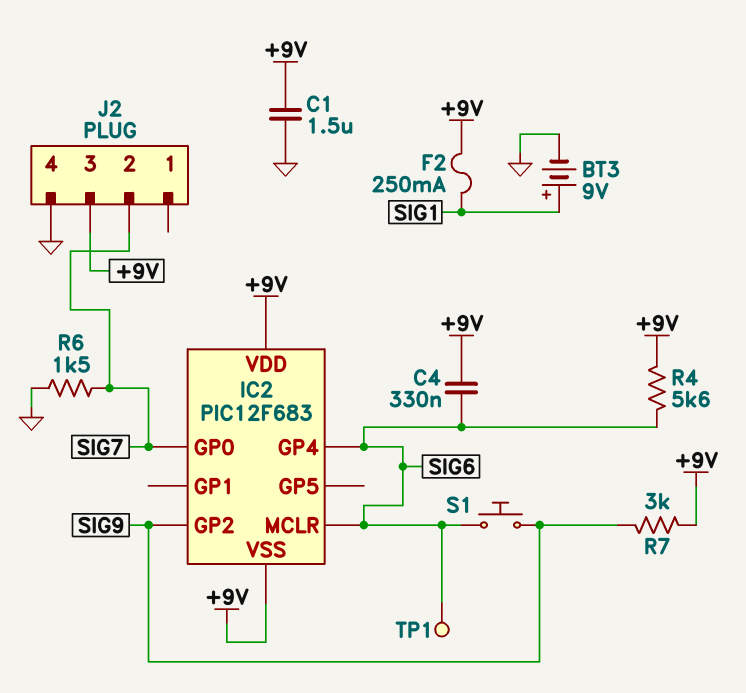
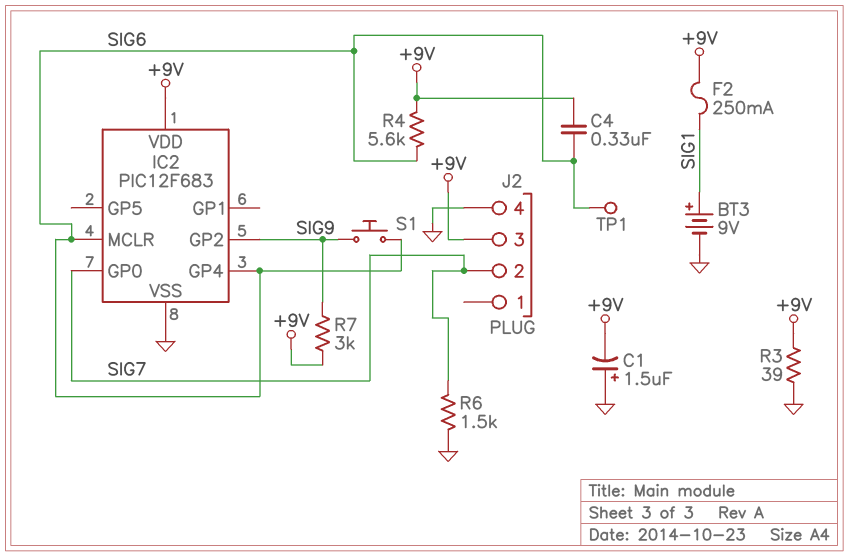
C1: 1.5uF (+9V, GND) -> 1.5uF (plus GND, minus +9V)
IC2 pin VSS: +9V -> GND
R3: none -> 39 (+9V, GND)

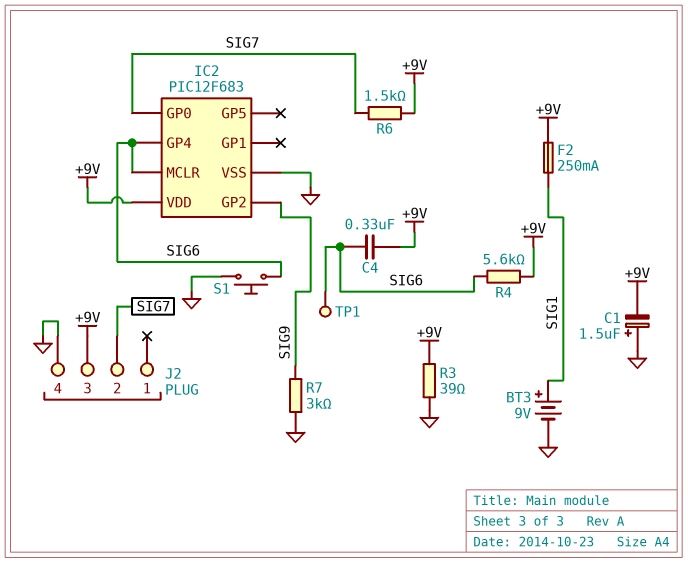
R6: 1.5k (GND, SIG7) -> 1.5k (+9V, SIG7)
R7: 3k (+9V, SIG9) -> 3k (GND, SIG9)
S1: button (SIG6, SIG9) -> button (GND, SIG6)

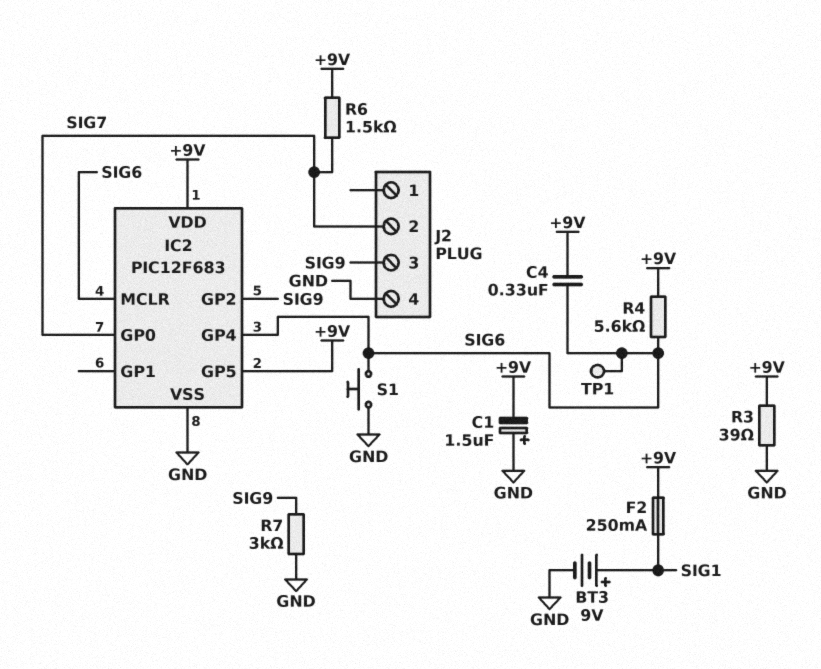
IC2 pin GP5: none -> +9V
J2 pin 3: +9V -> SIG9

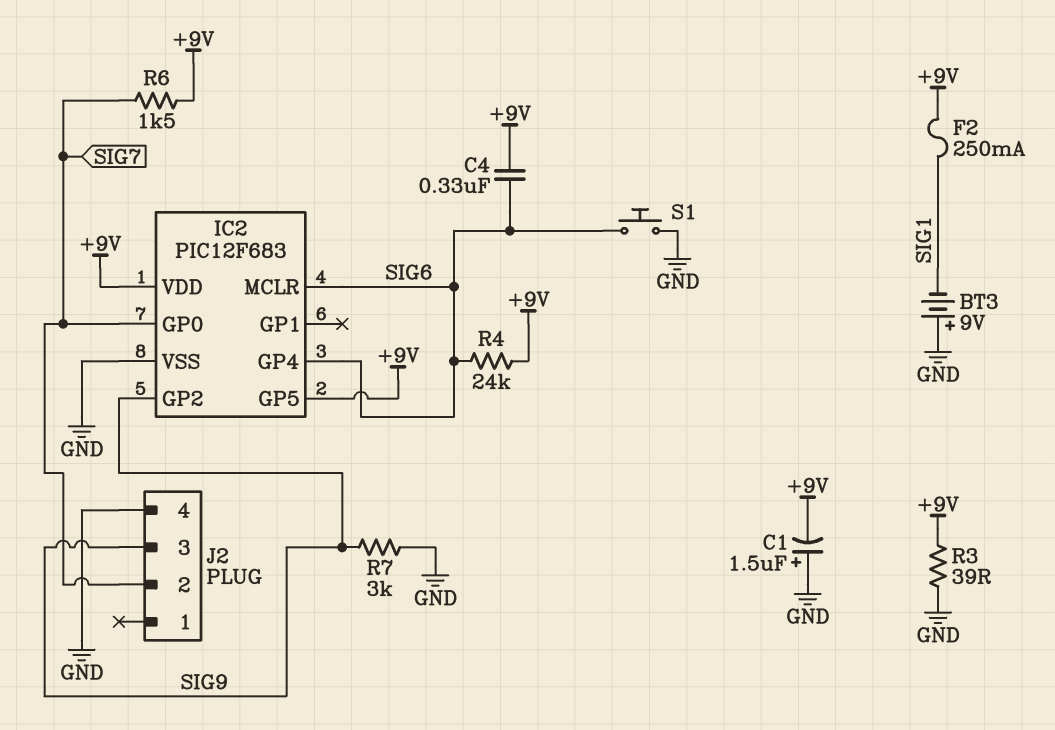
BT3: 9V (plus SIG1, minus GND) -> 9V (plus GND, minus SIG1)
R4: 5.6k (+9V, SIG6) -> 24k (+9V, SIG6)
TP1: test point (SIG6) -> none

